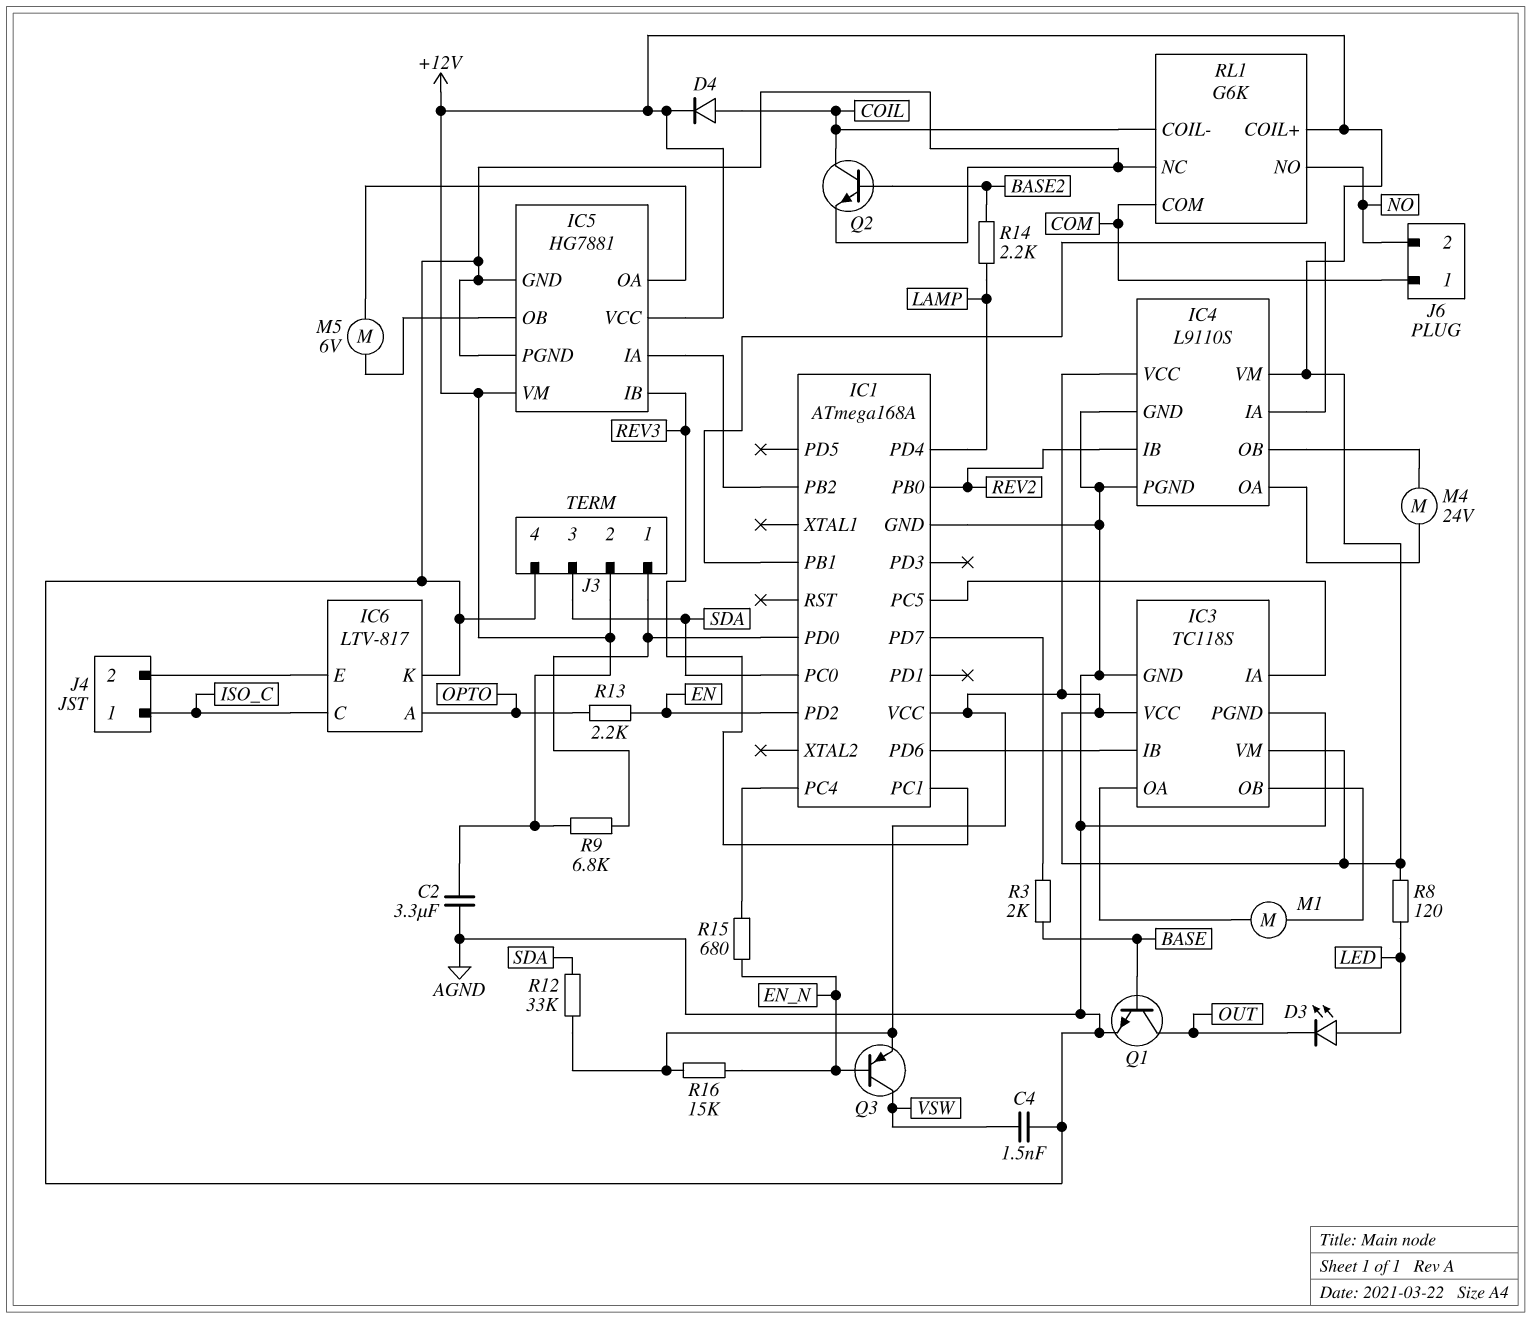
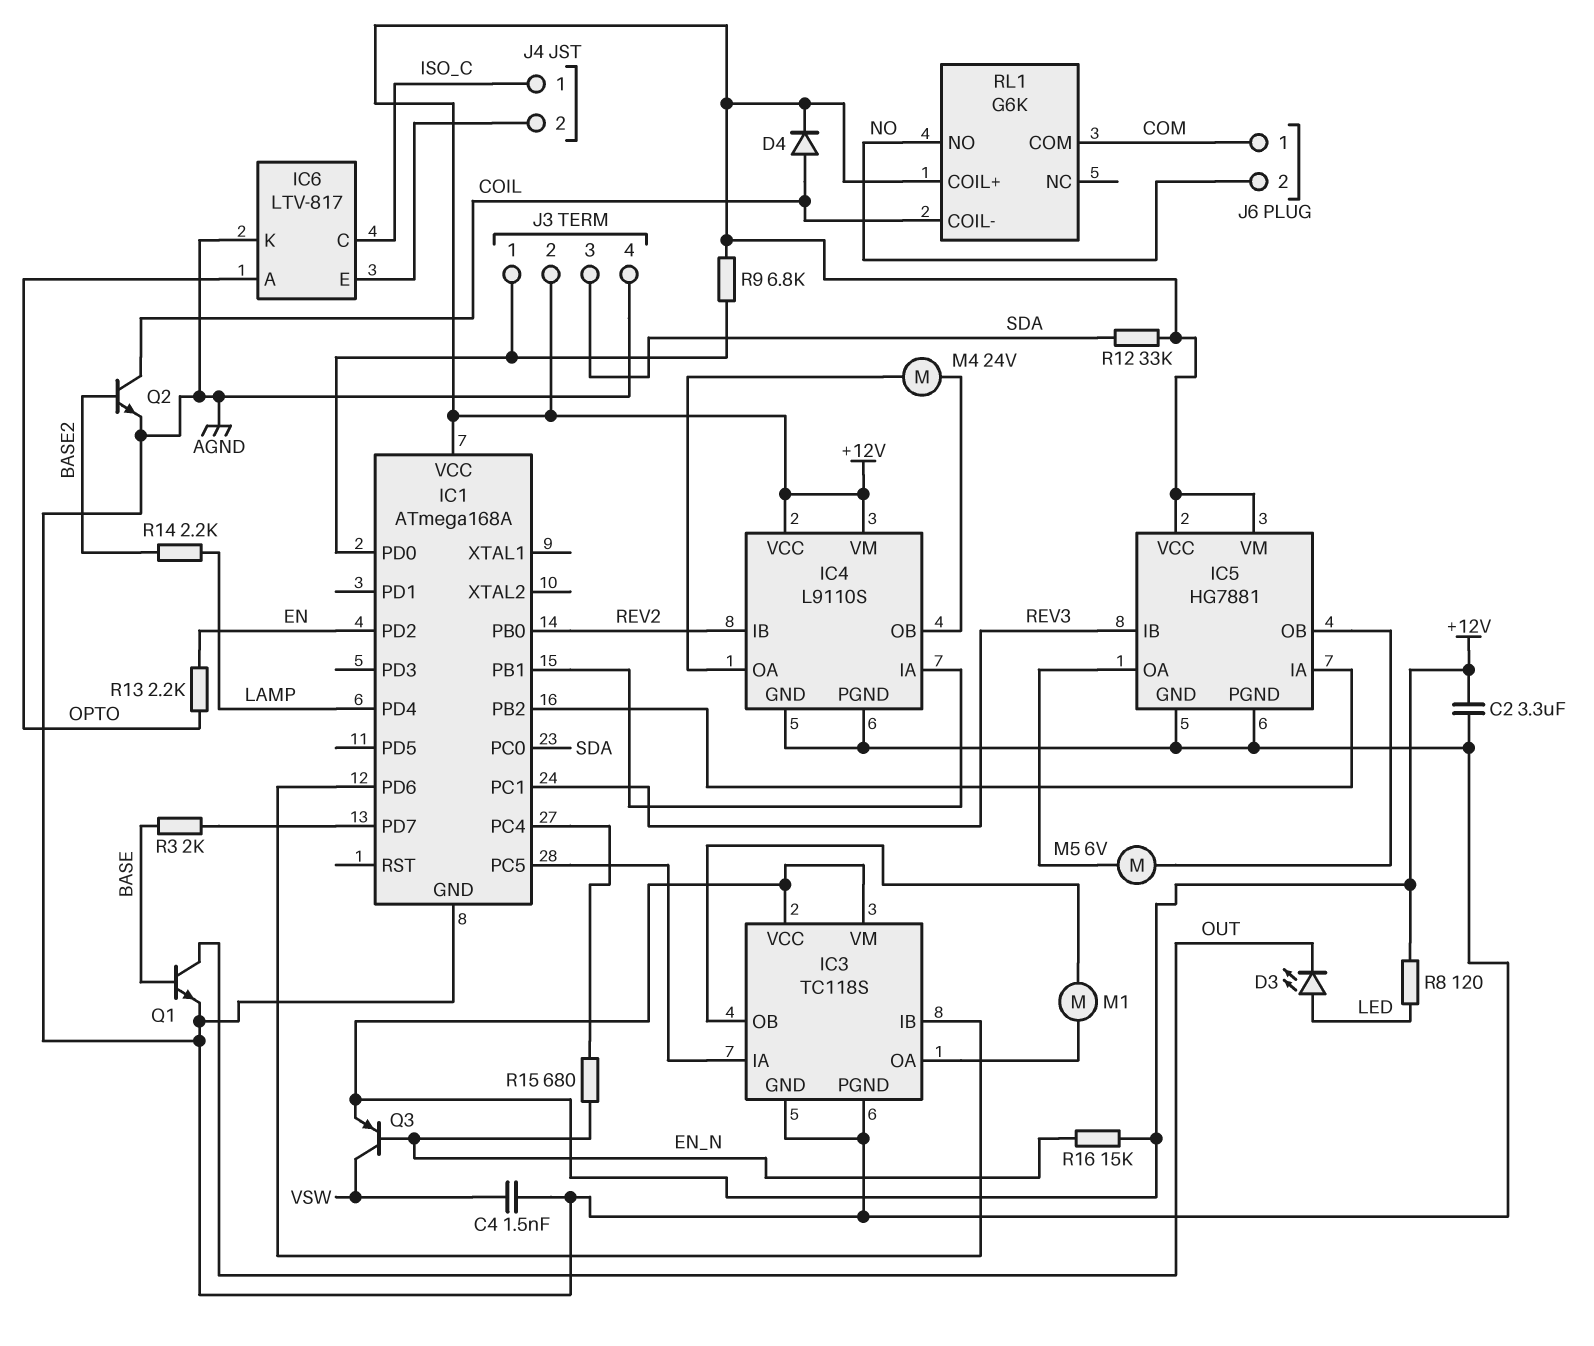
RL1 pin NC: AGND -> none

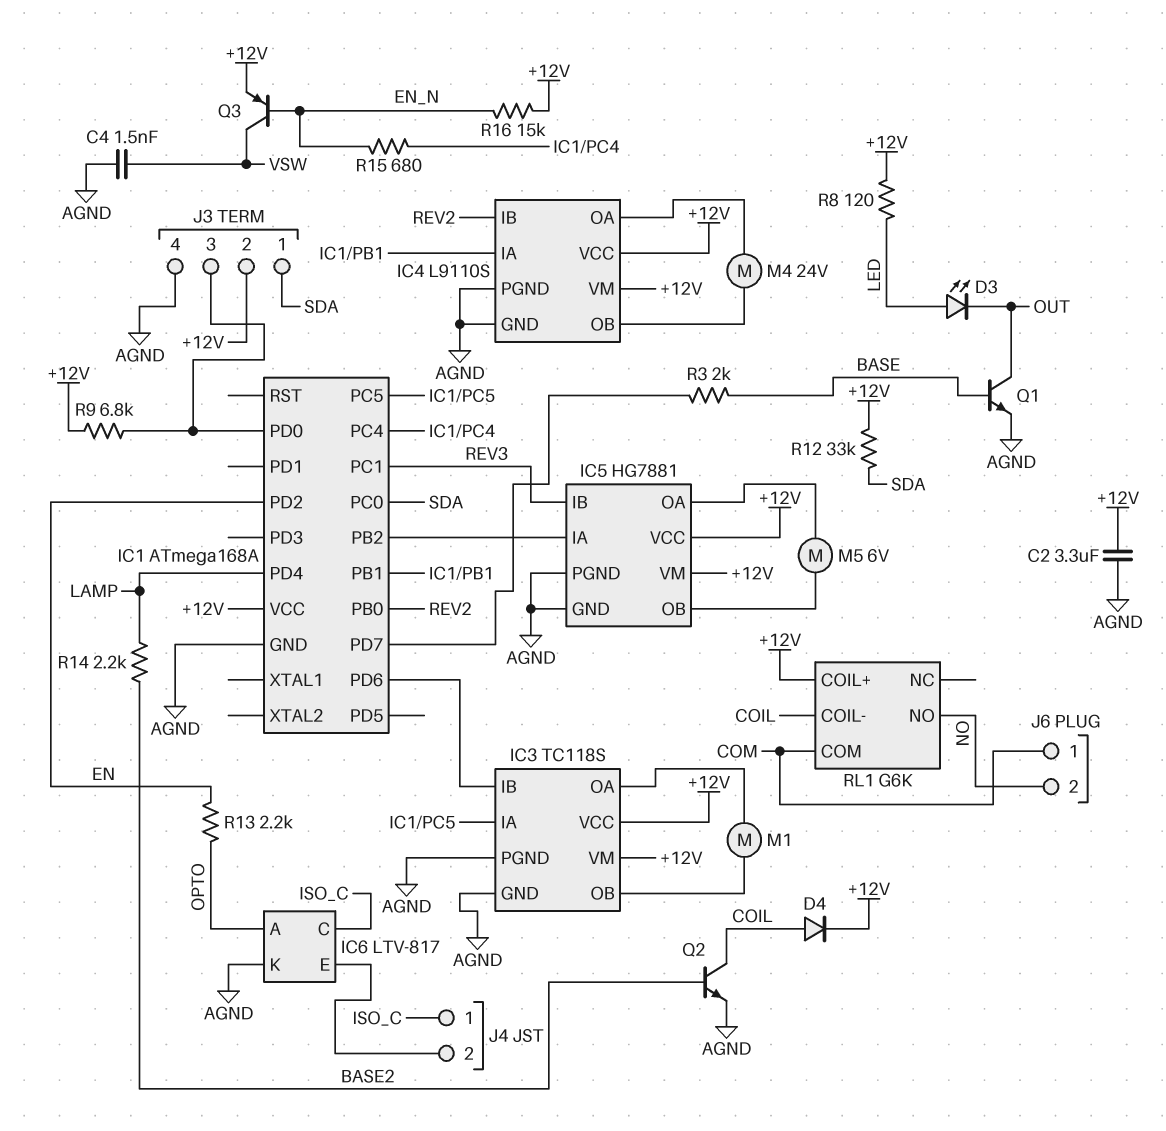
J3 pin 1: IC1/PD0 -> SDA
J3 pin 3: SDA -> IC1/PD0

